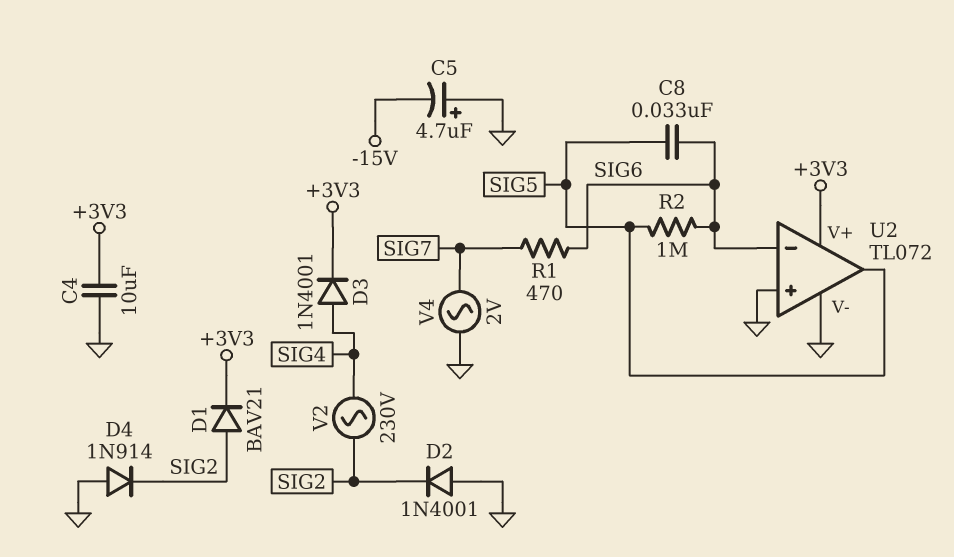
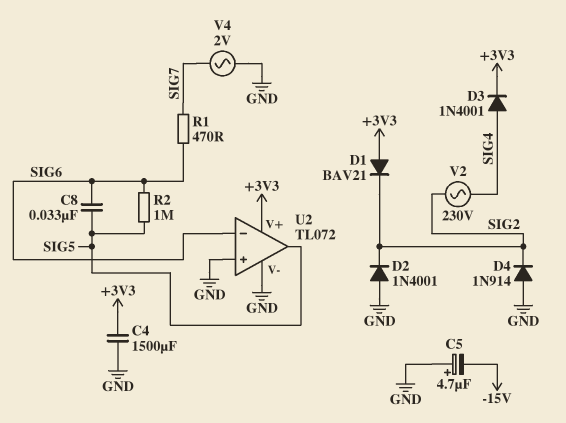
C4: 10uF (+3V3, GND) -> 1500uF (+3V3, GND)
D1: diode BAV21 (A SIG2, K +3V3) -> diode BAV21 (A +3V3, K SIG2)

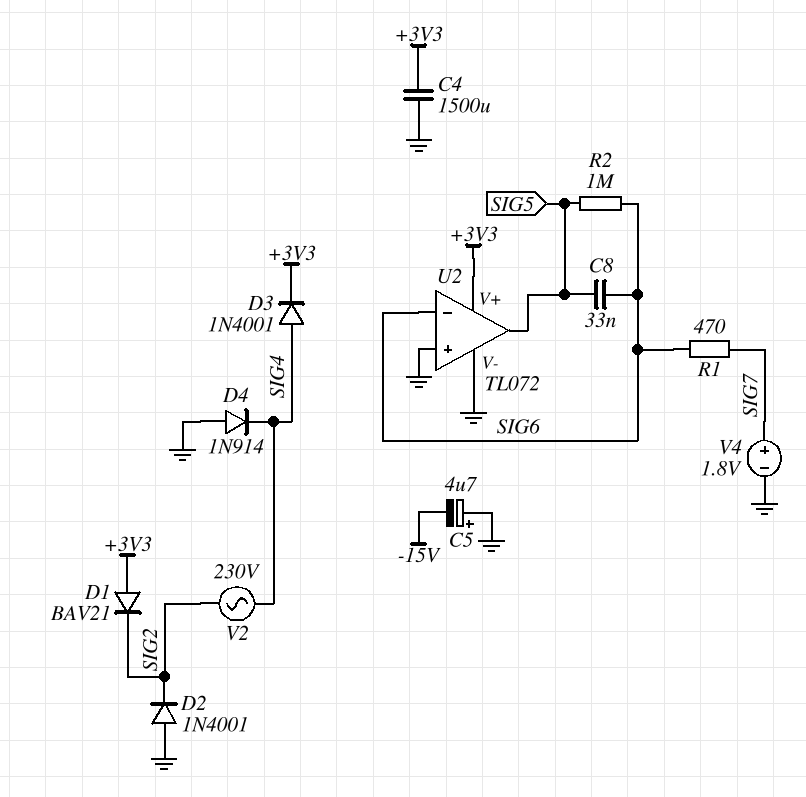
D4: diode 1N914 (A GND, K SIG2) -> diode 1N914 (A GND, K SIG4)
V4: AC 2V (GND, SIG7) -> 1.8V (plus SIG7, minus GND)

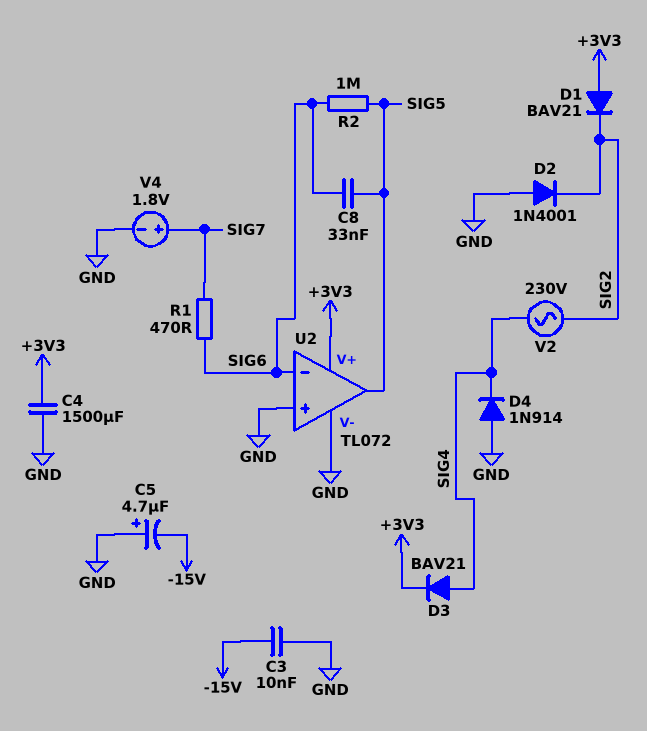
C3: none -> 10nF (-15V, GND)
D3: diode 1N4001 (A SIG4, K +3V3) -> diode BAV21 (A SIG4, K +3V3)

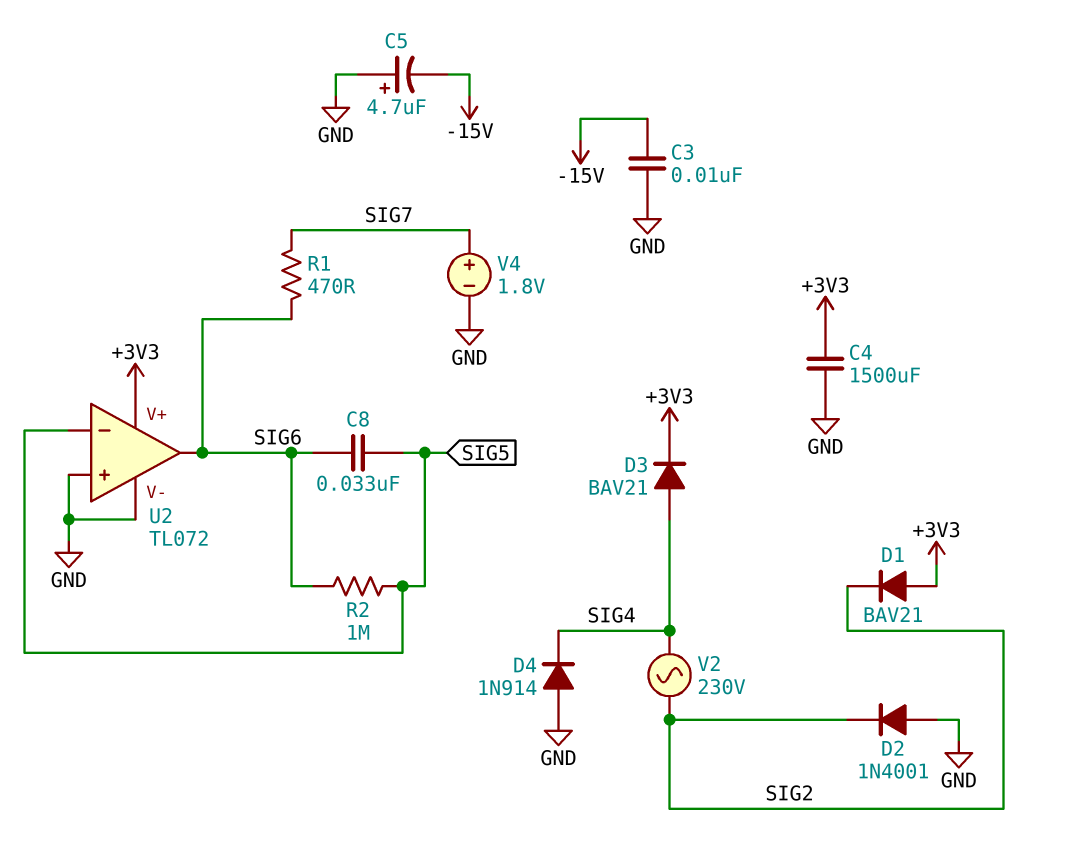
U2 pin in-: SIG6 -> SIG5
U2 pin out: SIG5 -> SIG6

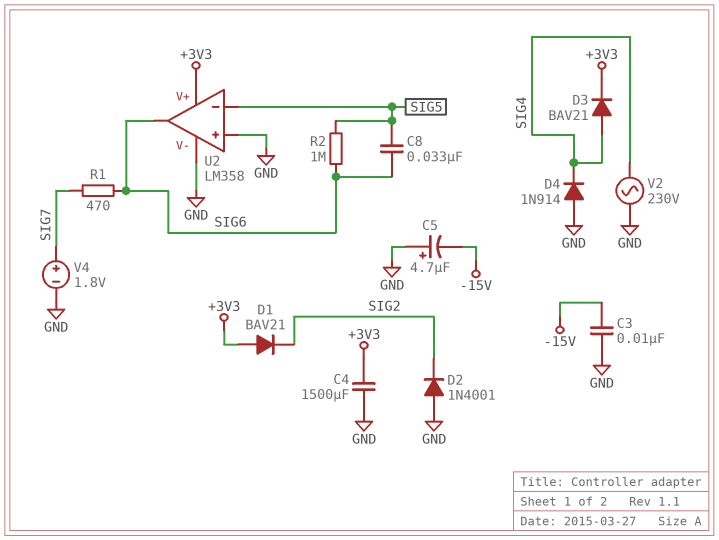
U2: TL072 -> LM358
V2: AC 230V (SIG2, SIG4) -> AC 230V (GND, SIG4)

